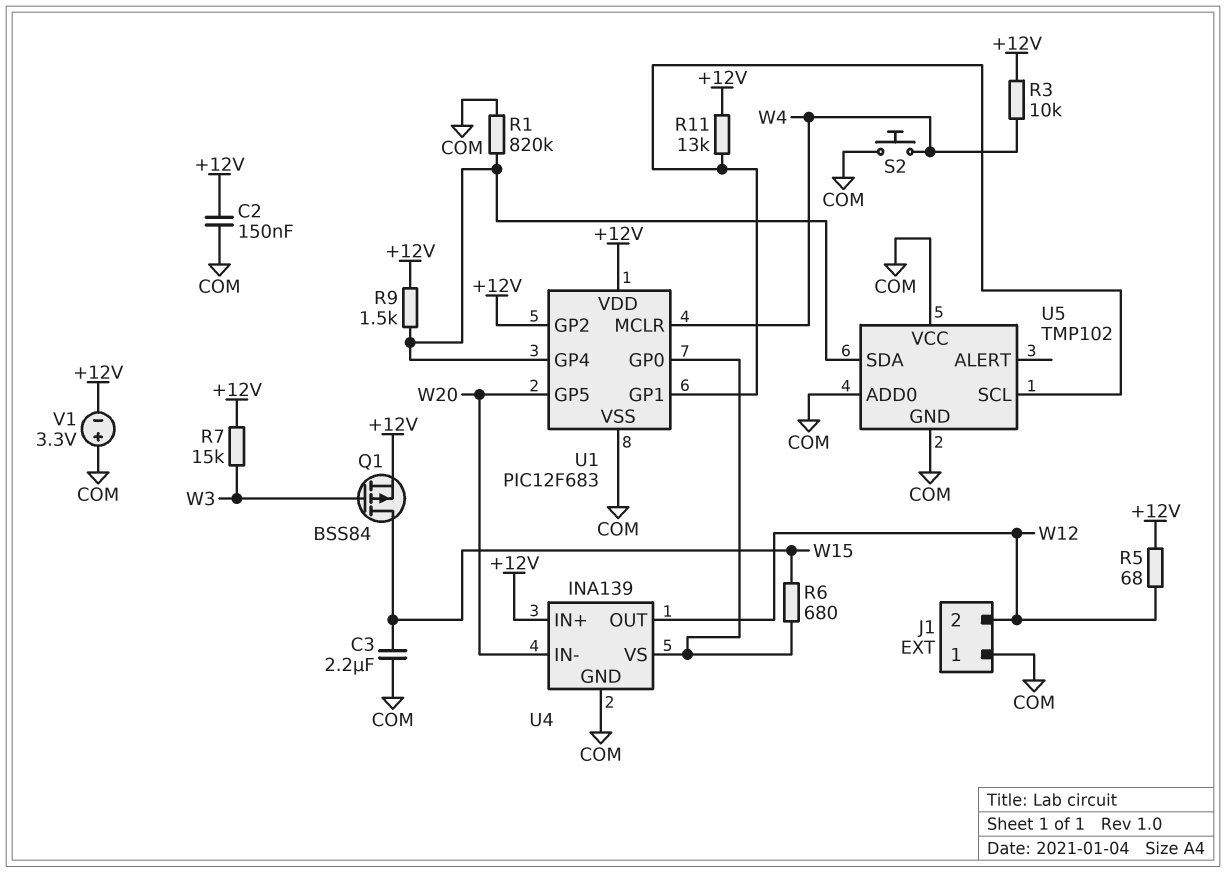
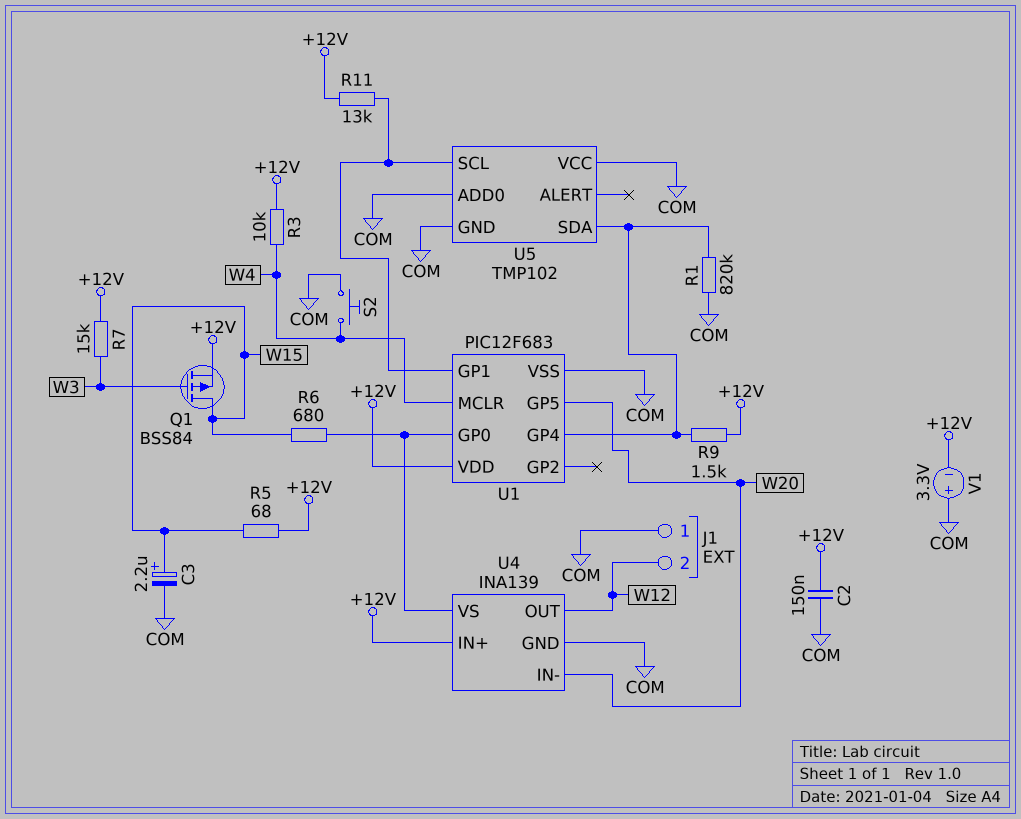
C3: 2.2uF (COM, W15) -> 2.2uF (plus W15, minus COM)
R5: 68 (+12V, W12) -> 68 (+12V, W15)
U1 pin GP2: +12V -> none

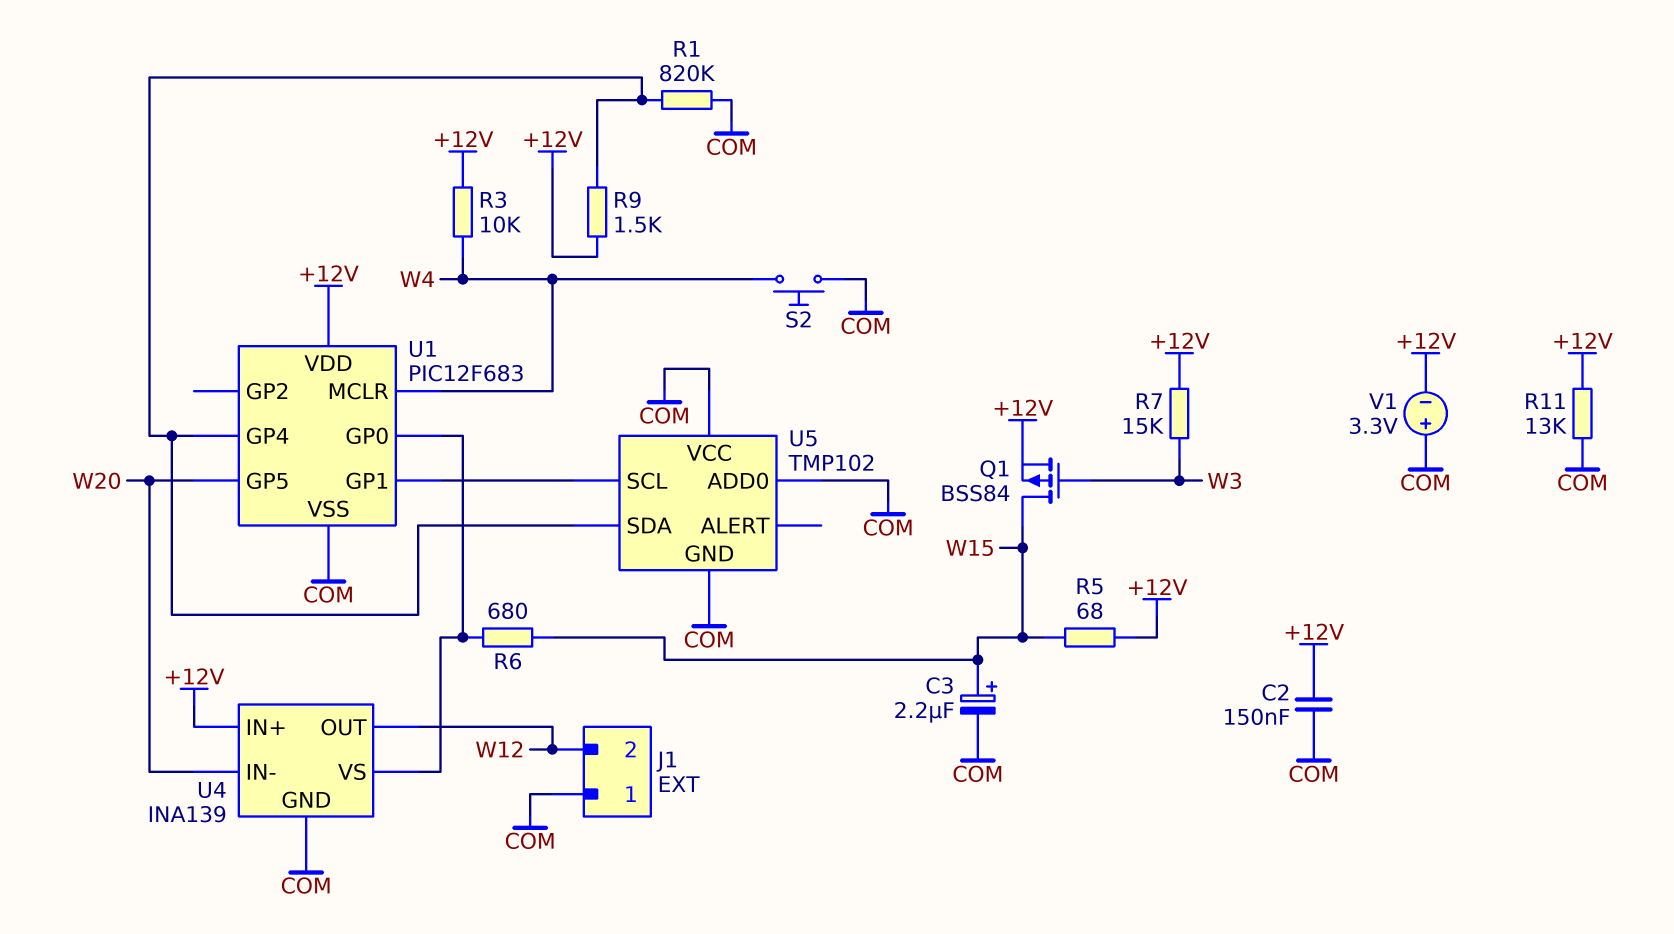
R11: 13k (+12V, U1/GP1) -> 13k (+12V, COM)

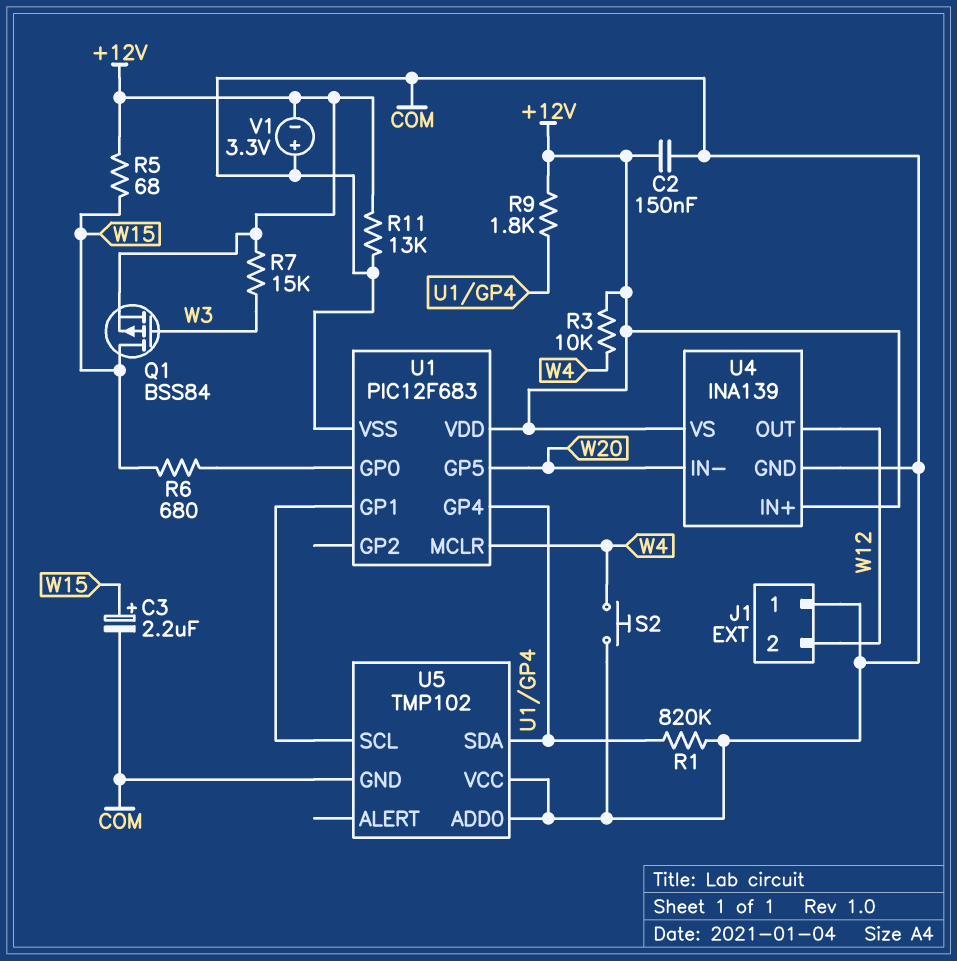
R9: 1.5k (+12V, U1/GP4) -> 1.8k (+12V, U1/GP4)
U4 pin VS: U1/GP0 -> +12V

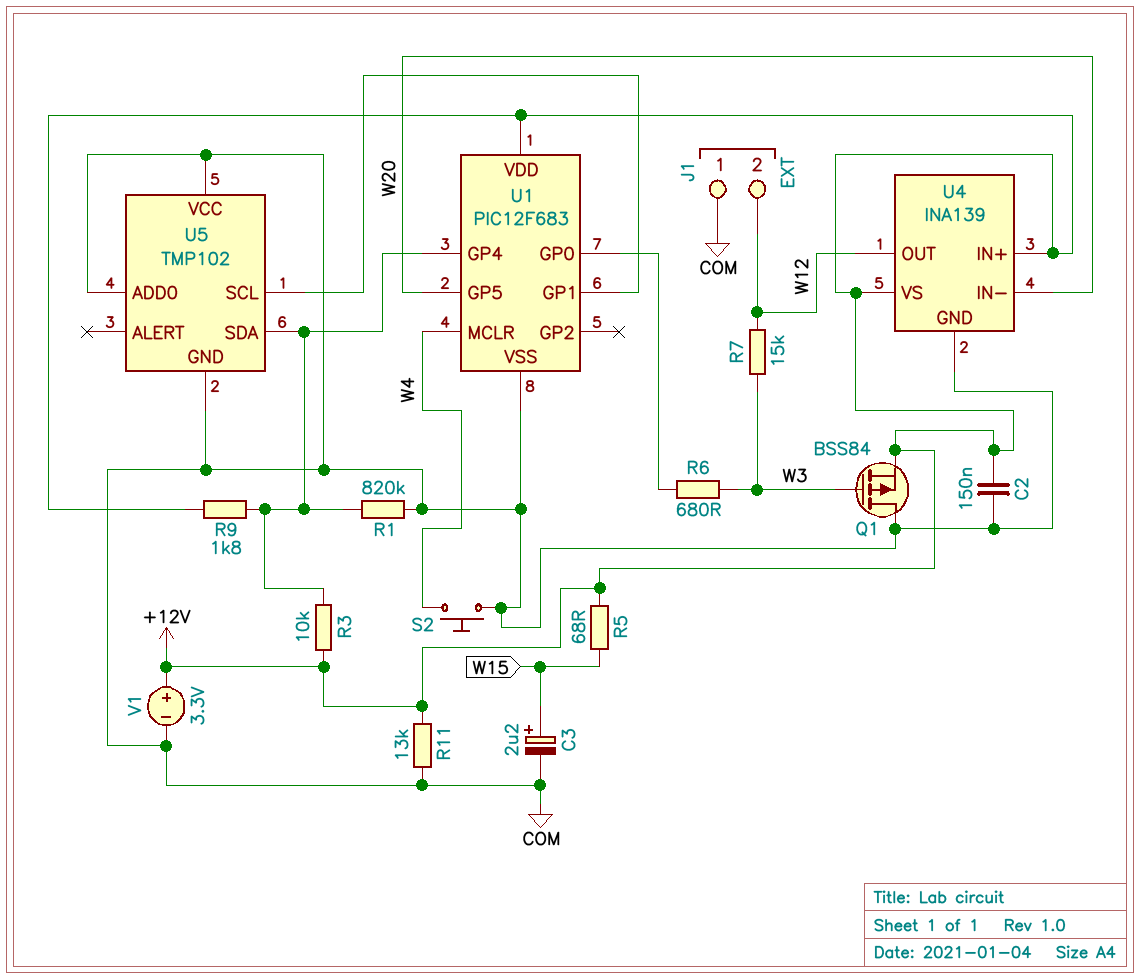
Q1: PMOS BSS84 (G W3, D W15, S +12V) -> PMOS BSS84 (G W3, D COM, S +12V)
R3: 10k (+12V, W4) -> 10k (+12V, U1/GP4)
R6: 680 (U1/GP0, W15) -> 680 (U1/GP0, W3)
R7: 15k (+12V, W3) -> 15k (W3, W12)
V1: 3.3V (plus COM, minus +12V) -> 3.3V (plus +12V, minus COM)

